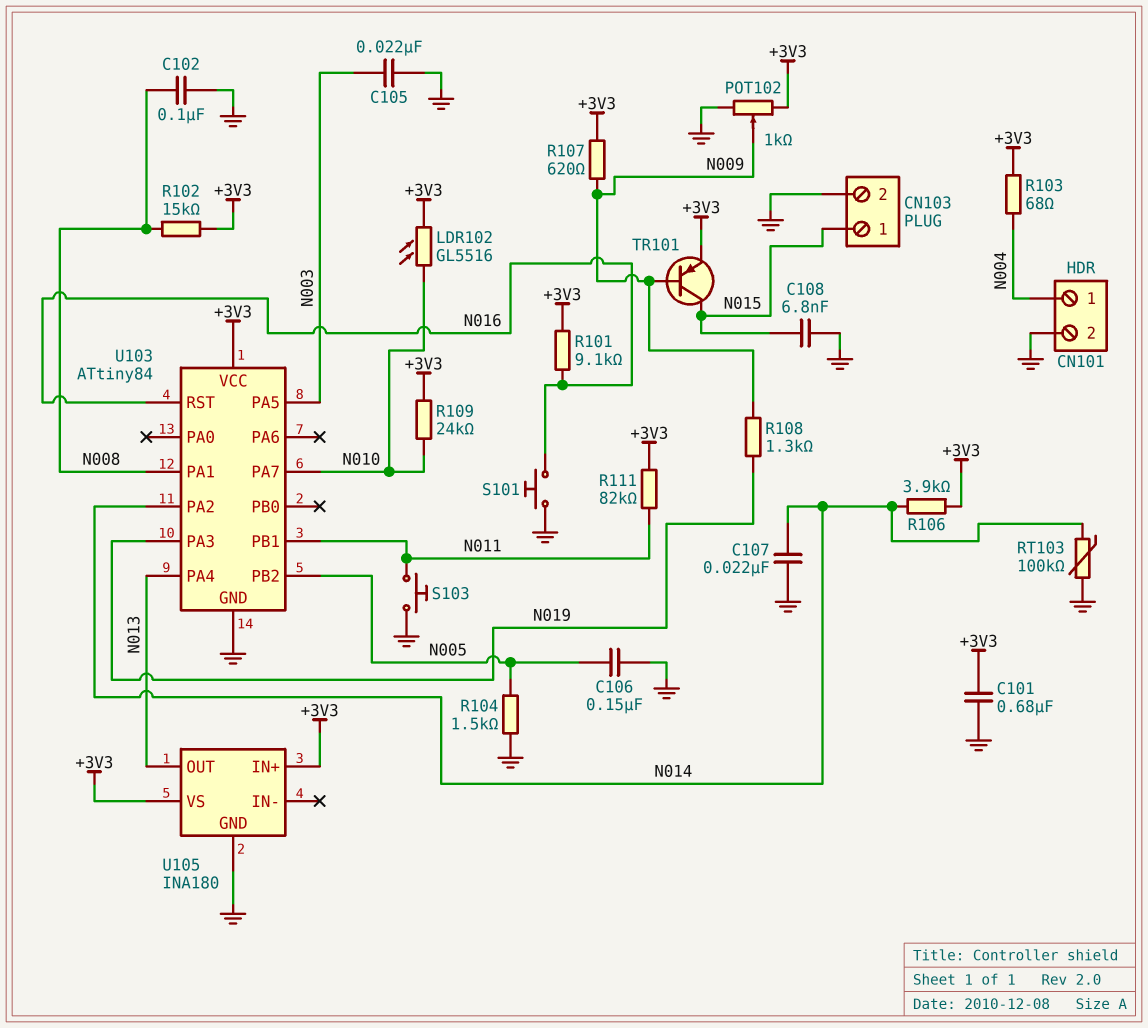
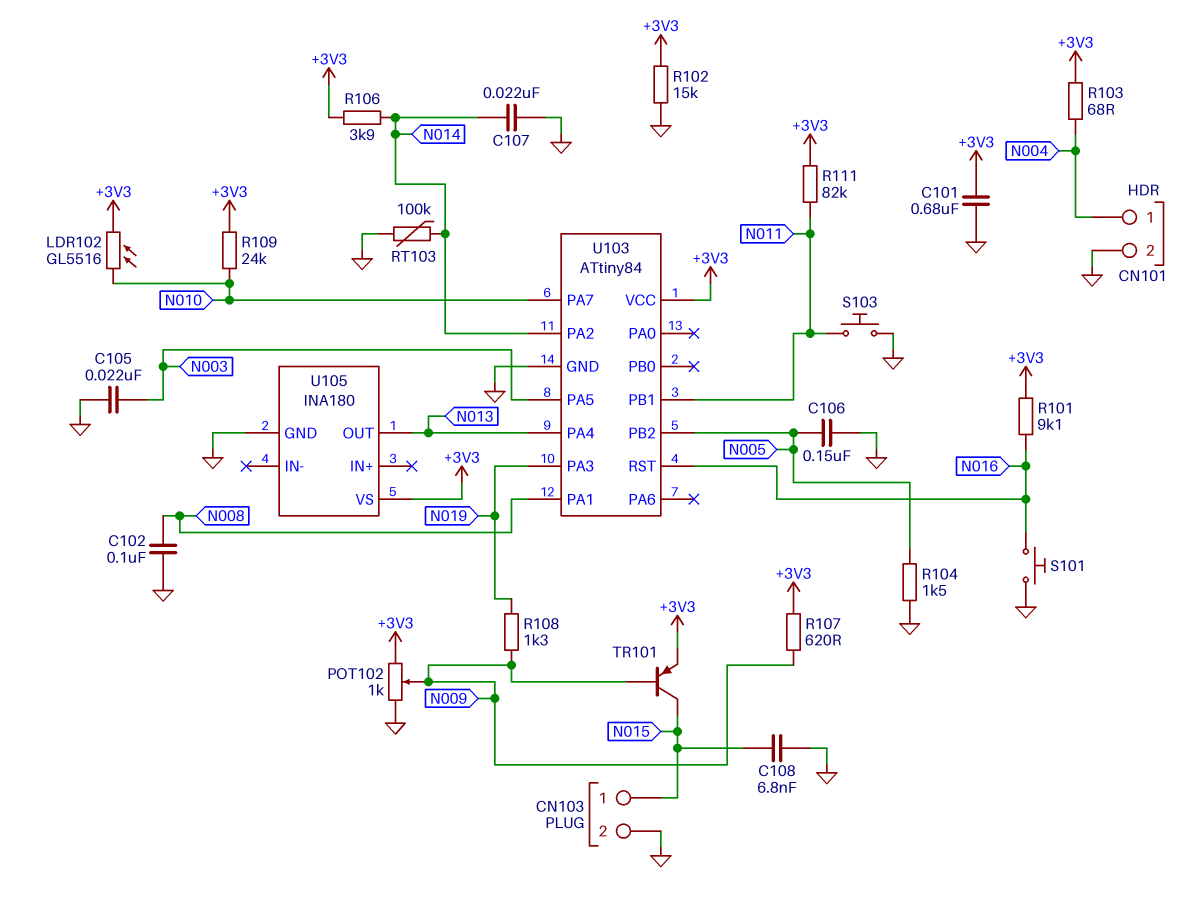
R102: 15k (+3V3, N008) -> 15k (+3V3, GND)
U105 pin IN+: +3V3 -> none

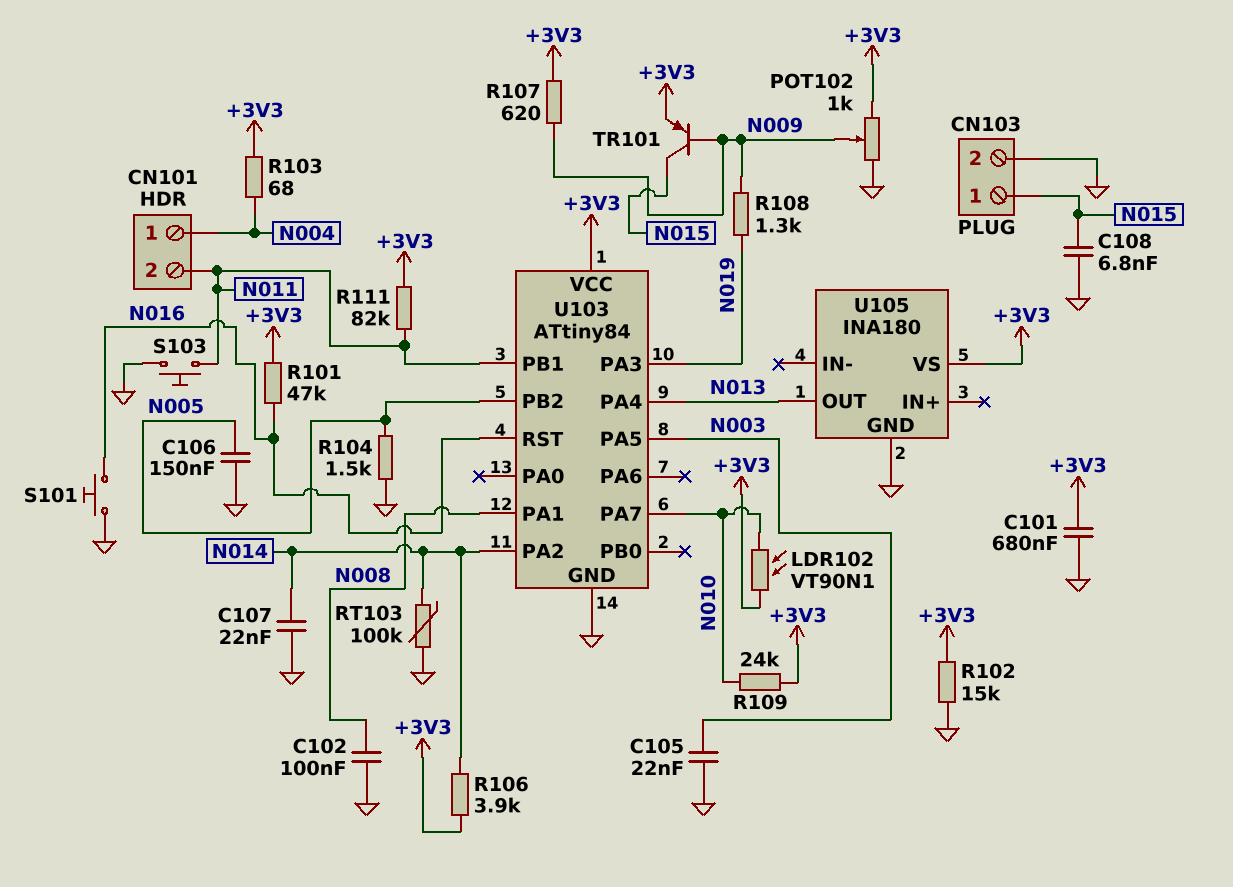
CN101 pin 2: GND -> N011
LDR102: GL5516 (+3V3, N010) -> VT90N1 (+3V3, N010)
R101: 9.1k (+3V3, N016) -> 47k (+3V3, N016)

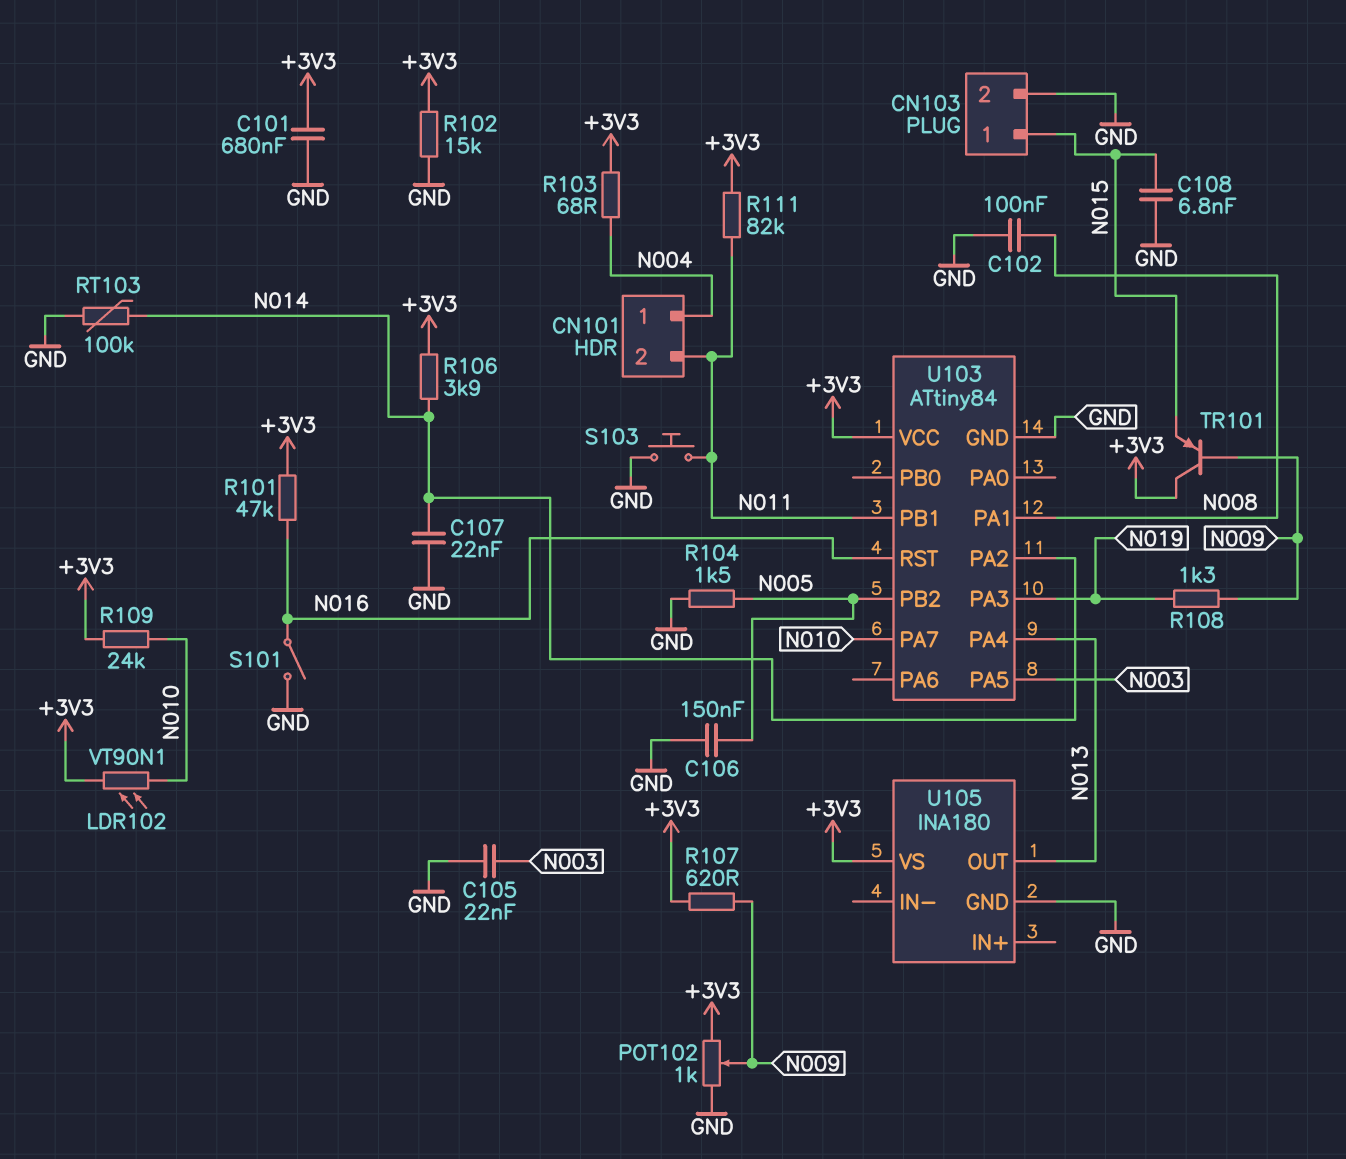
S101: button (GND, N016) -> switch (GND, N016)
TR101: PNP (B N009, C N015, E +3V3) -> PNP (B N009, C +3V3, E N015)

